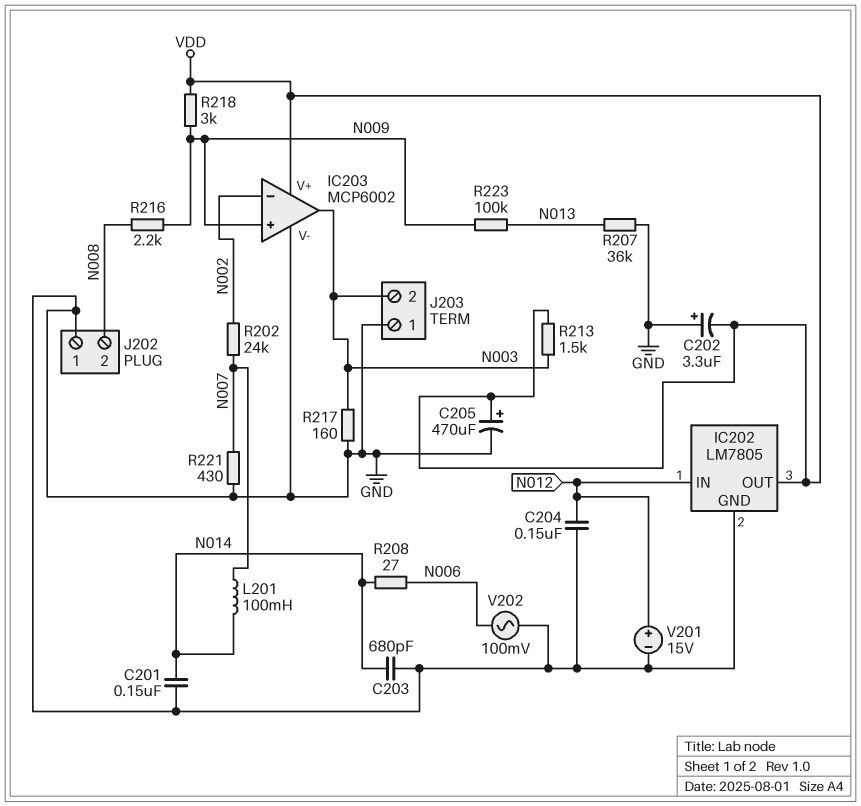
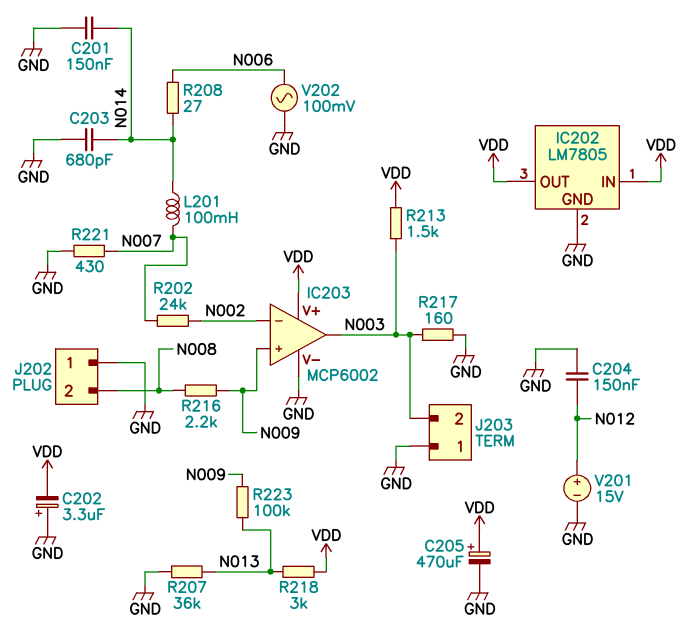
IC202 pin IN: N012 -> VDD
R218: 3k (N009, VDD) -> 3k (N013, VDD)

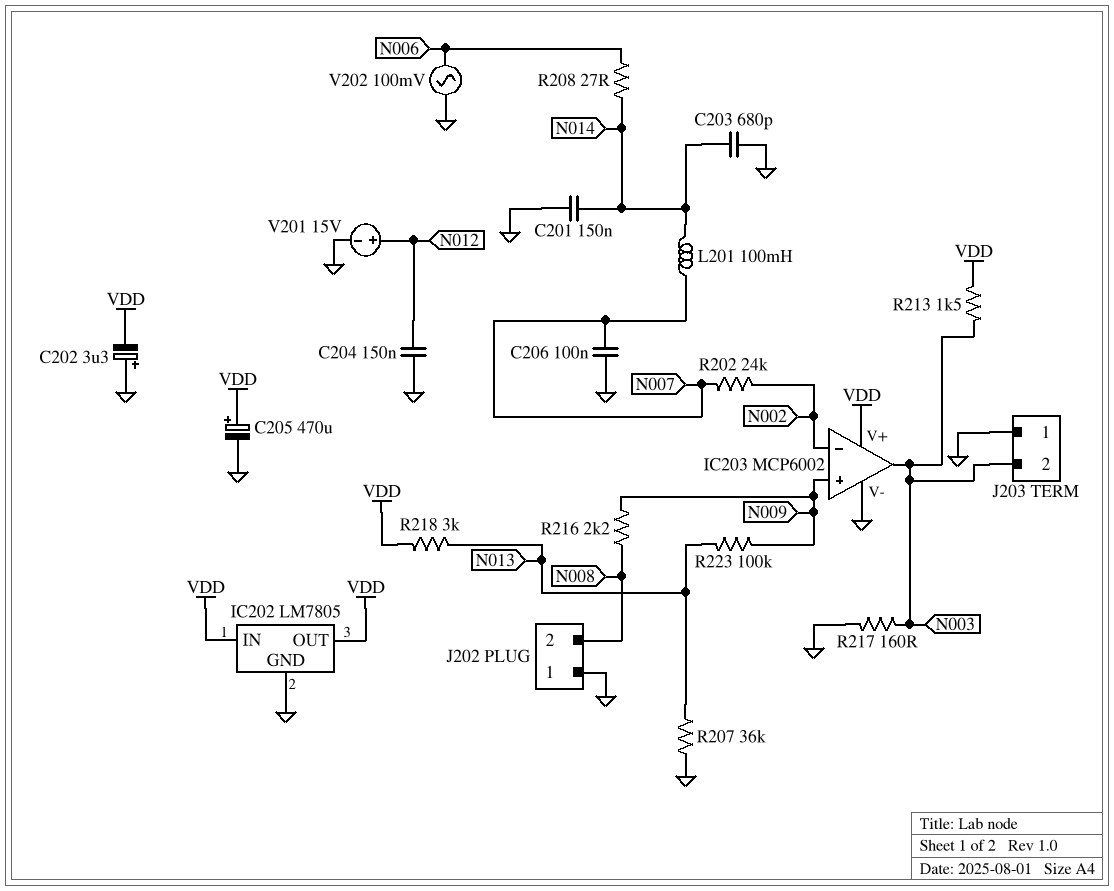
C206: none -> 100nF (GND, N007)
R221: 430 (GND, N007) -> none

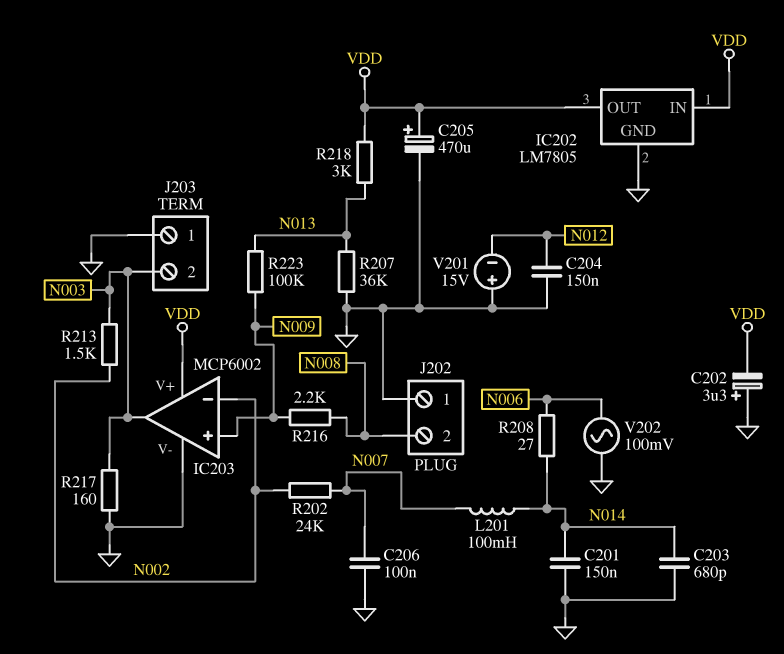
R213: 1.5k (N003, VDD) -> 1.5k (N002, N003)
V201: 15V (plus N012, minus GND) -> 15V (plus GND, minus N012)

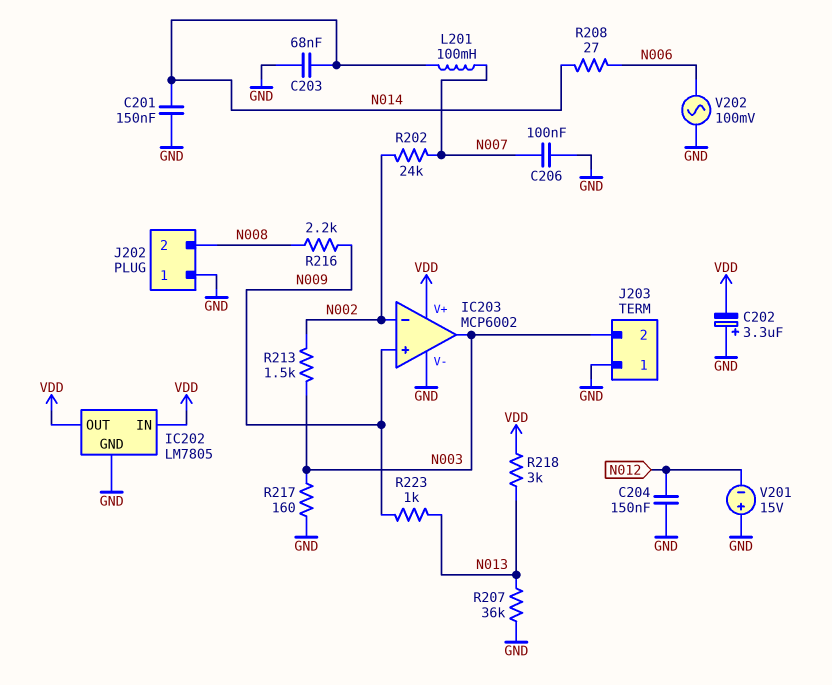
C203: 680pF (GND, N014) -> 68nF (GND, N014)
C205: 470uF (plus VDD, minus GND) -> none
R223: 100k (N009, N013) -> 1k (N009, N013)

